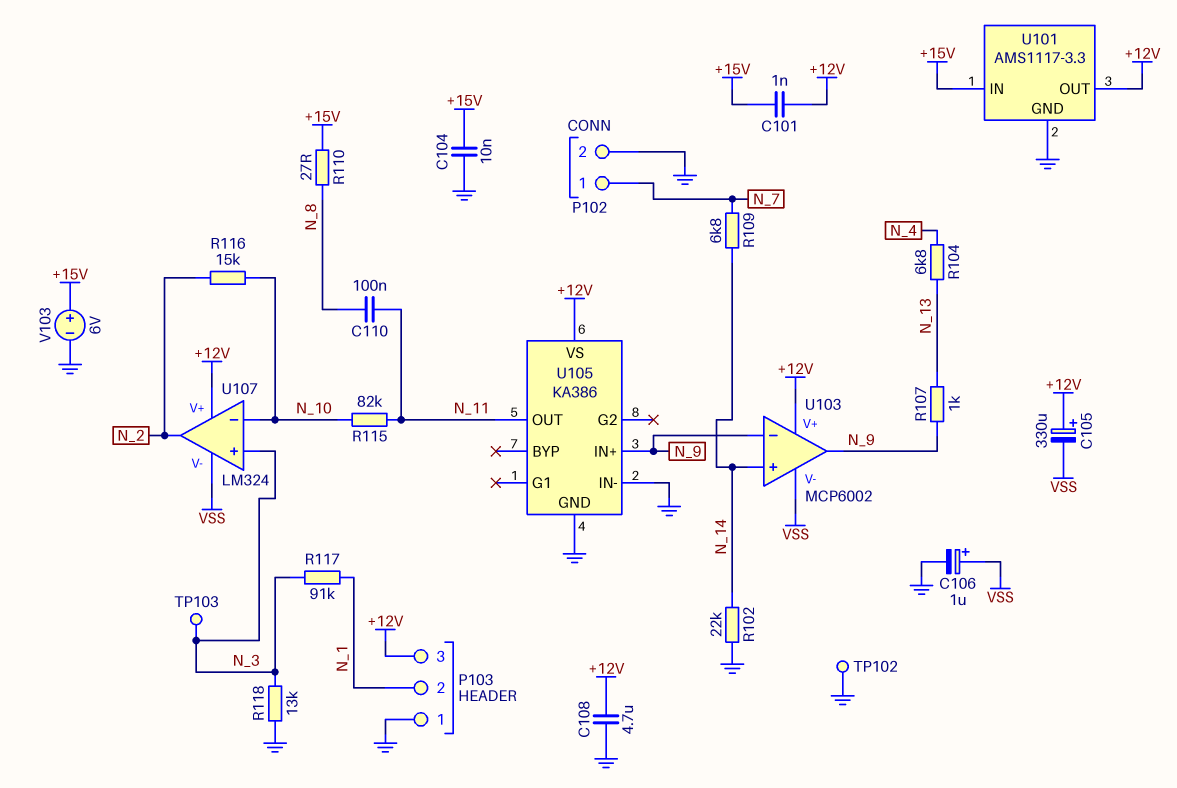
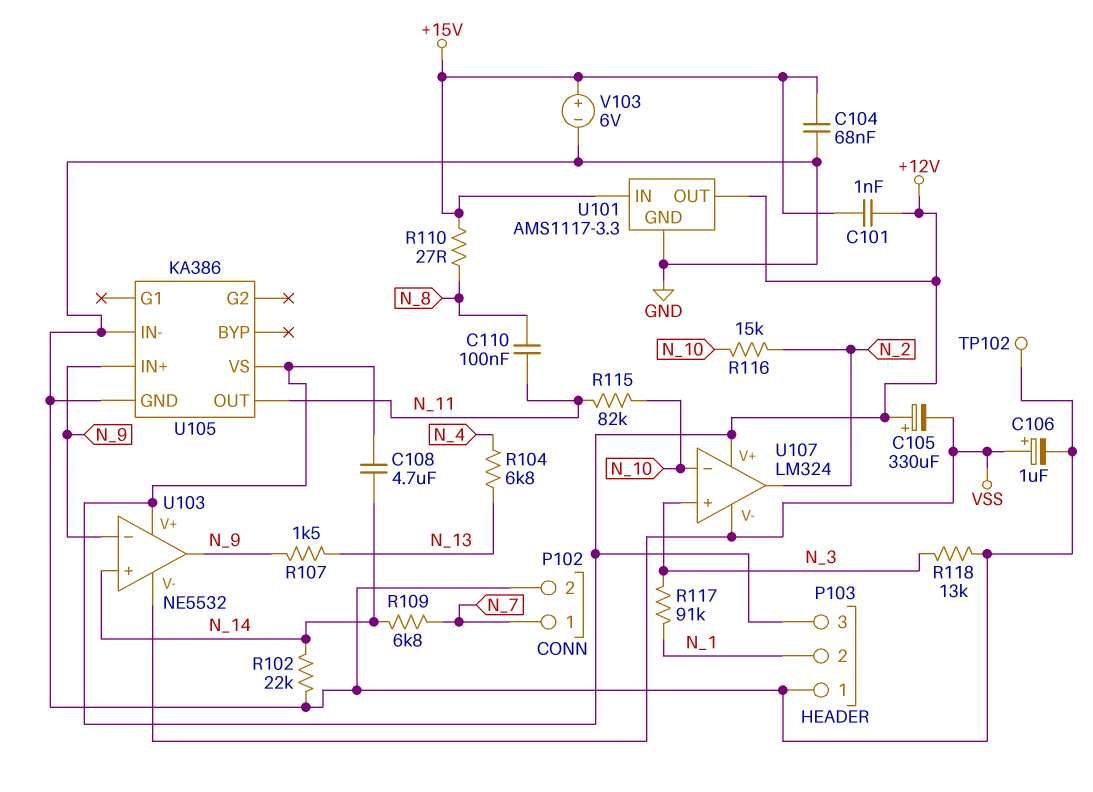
C104: 10nF (+15V, GND) -> 68nF (+15V, GND)
C108: 4.7uF (+12V, GND) -> 4.7uF (+12V, N_14)
R107: 1k (N_9, N_13) -> 1.5k (N_9, N_13)
TP103: test point (N_3) -> none
U103: MCP6002 -> NE5532

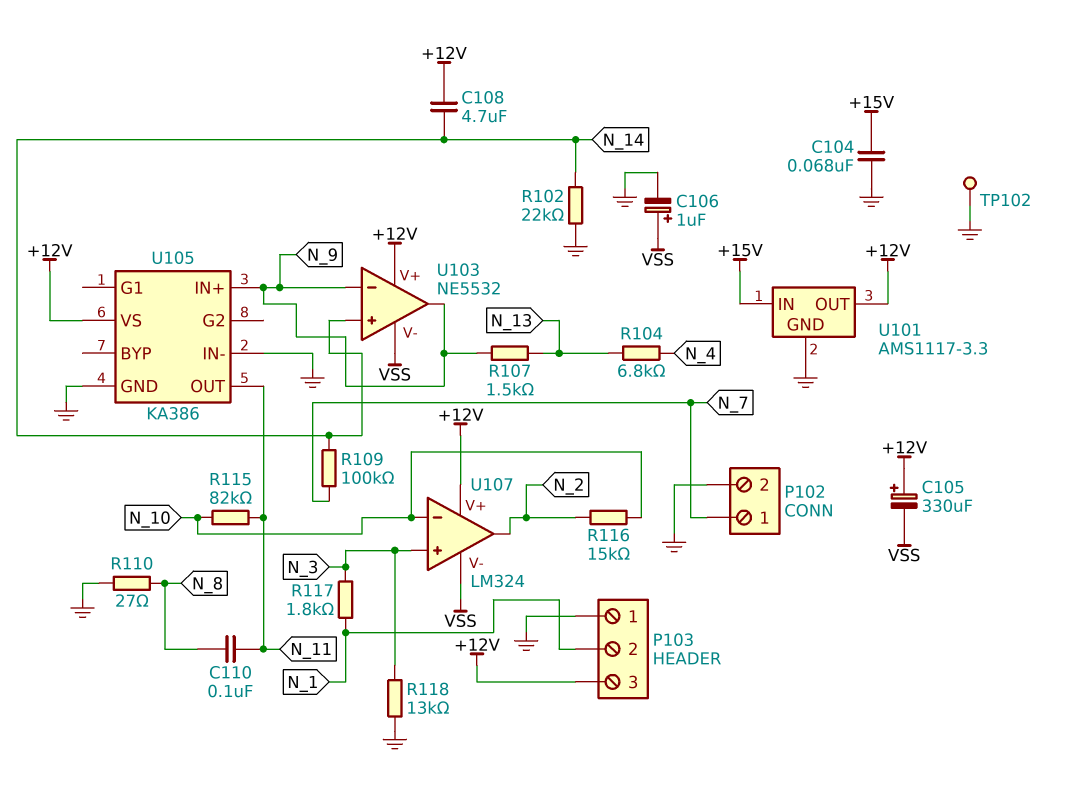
C101: 1nF (+12V, +15V) -> none
R109: 6.8k (N_7, N_14) -> 100k (N_7, N_14)
R110: 27 (+15V, N_8) -> 27 (GND, N_8)
R117: 91k (N_1, N_3) -> 1.8k (N_1, N_3)
V103: 6V (plus +15V, minus GND) -> none

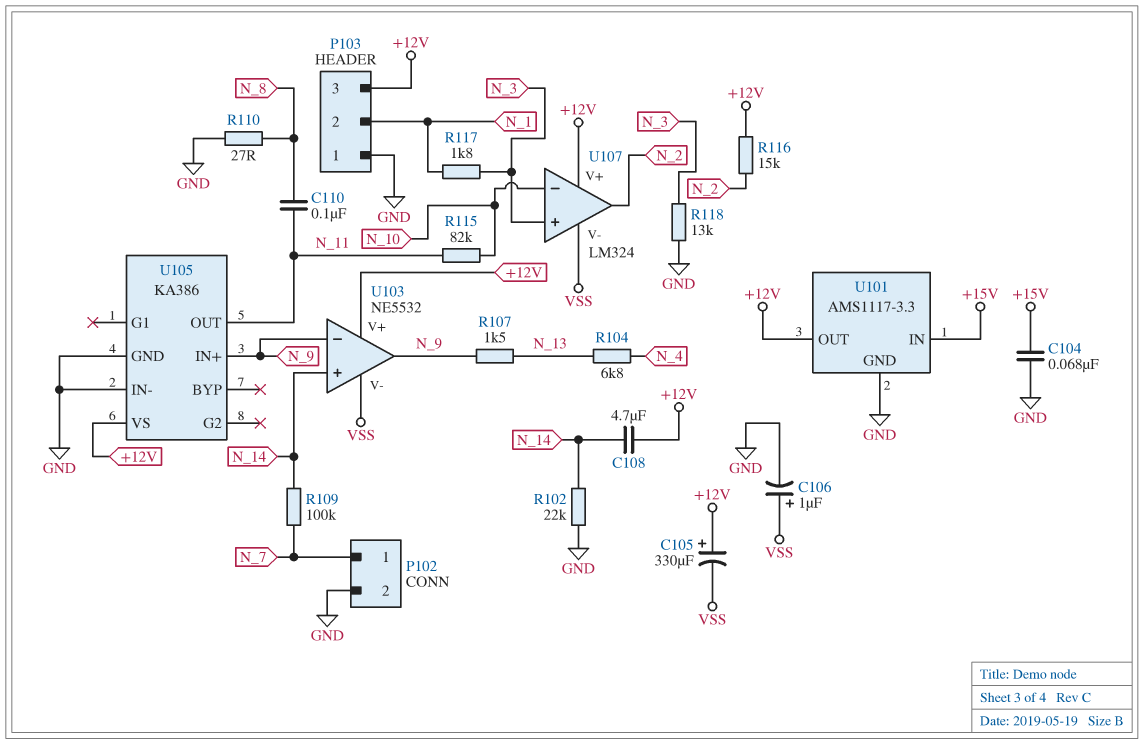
R116: 15k (N_2, N_10) -> 15k (+12V, N_2)
TP102: test point (GND) -> none

